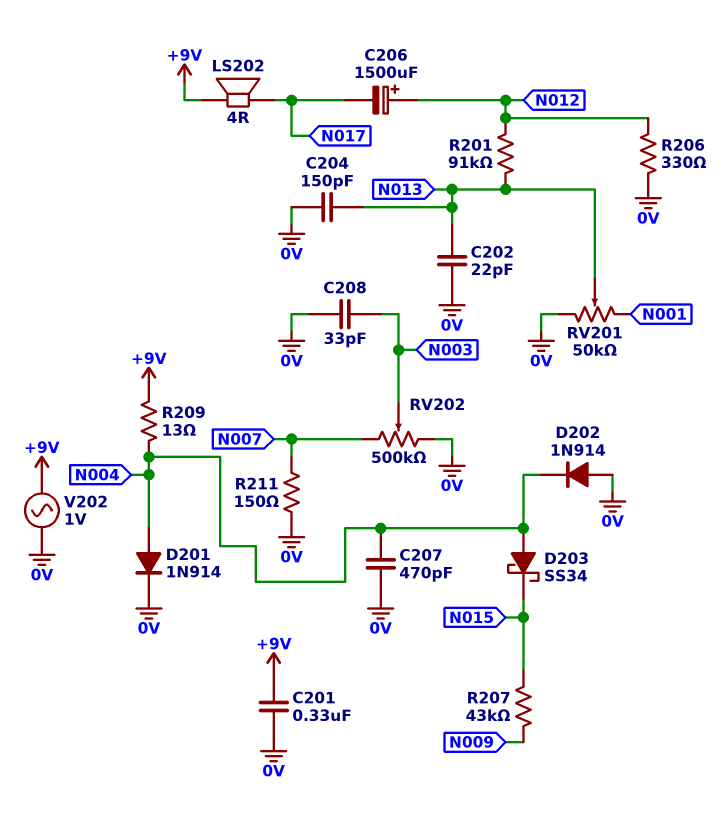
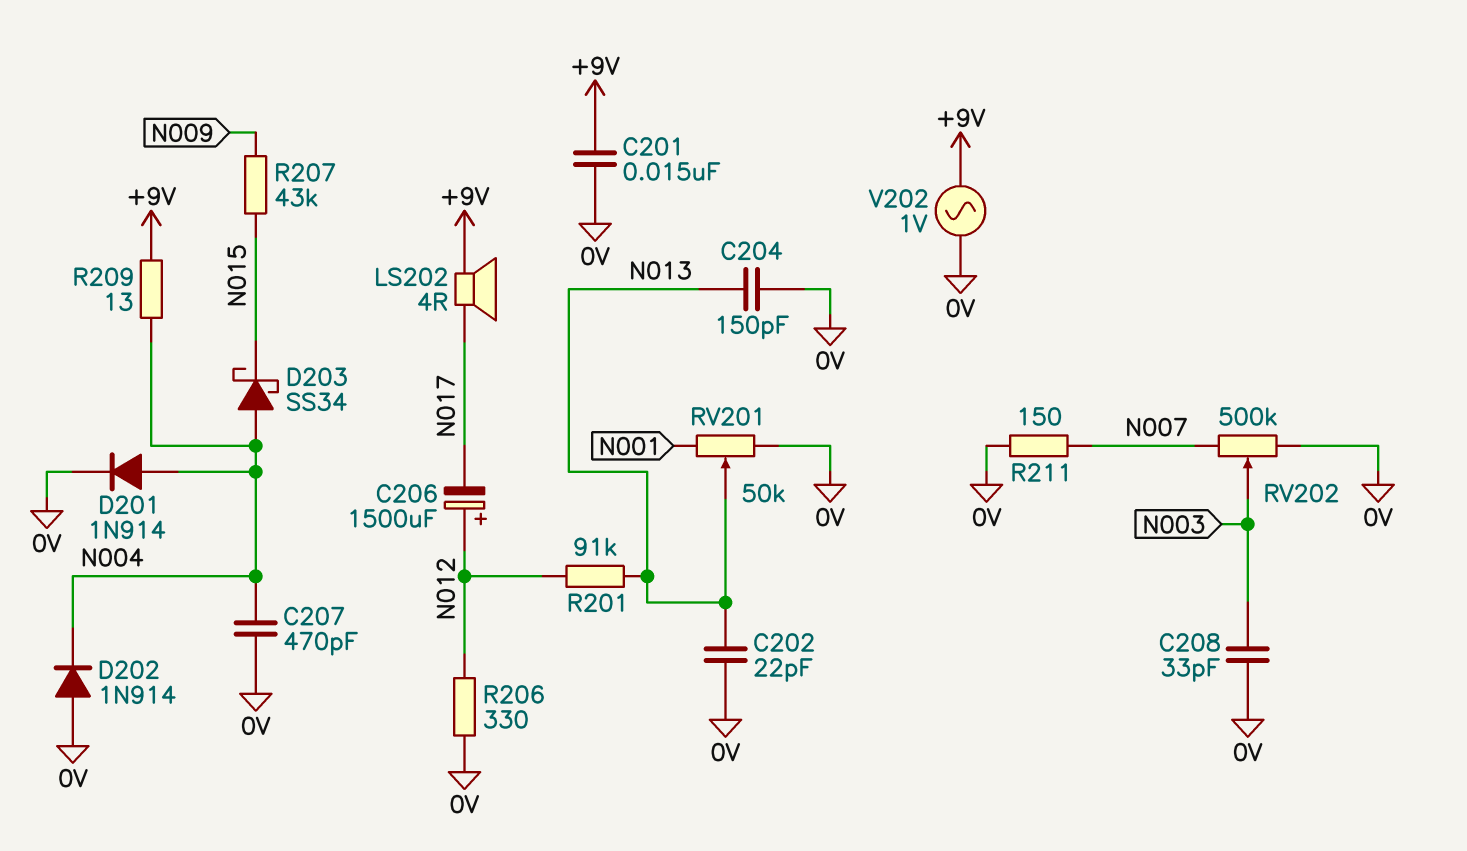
C201: 330nF (+9V, 0V) -> 15nF (+9V, 0V)

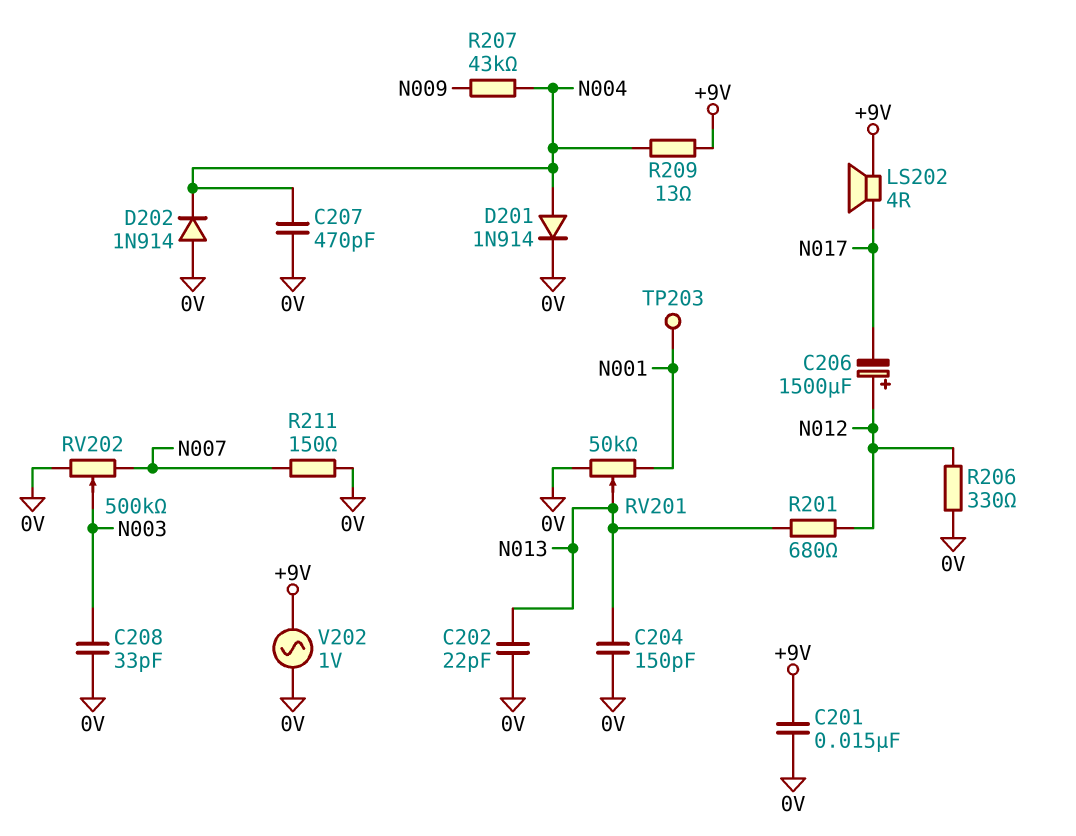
D203: schottky SS34 (A N004, K N015) -> none
R201: 91k (N012, N013) -> 680 (N012, N013)
R207: 43k (N009, N015) -> 43k (N004, N009)
TP203: none -> test point (N001)

